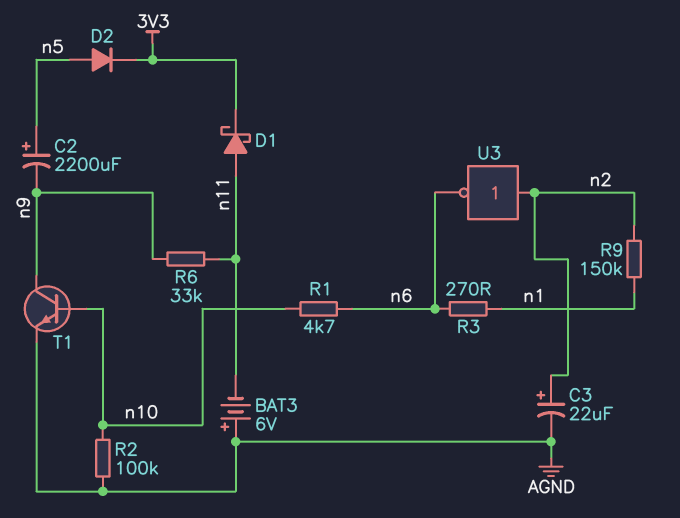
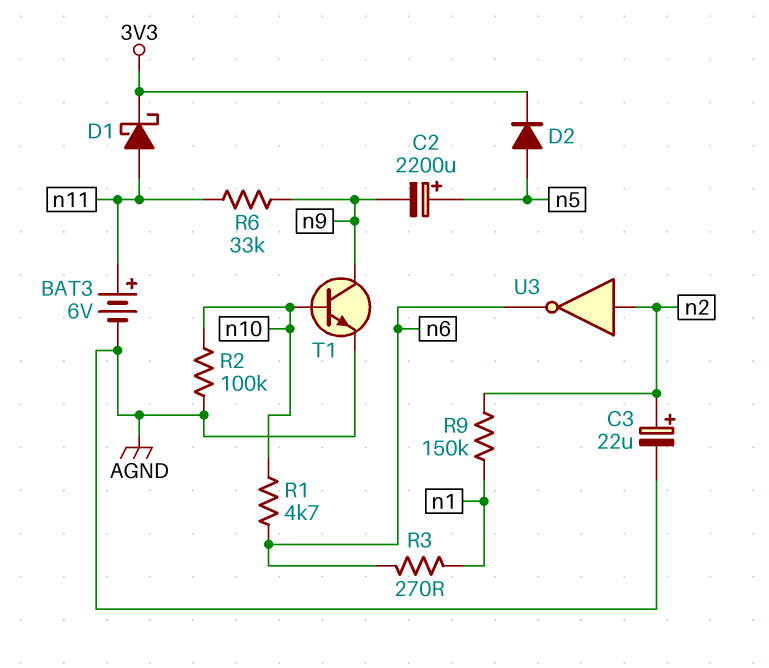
BAT3: 6V (plus AGND, minus n11) -> 6V (plus n11, minus AGND)

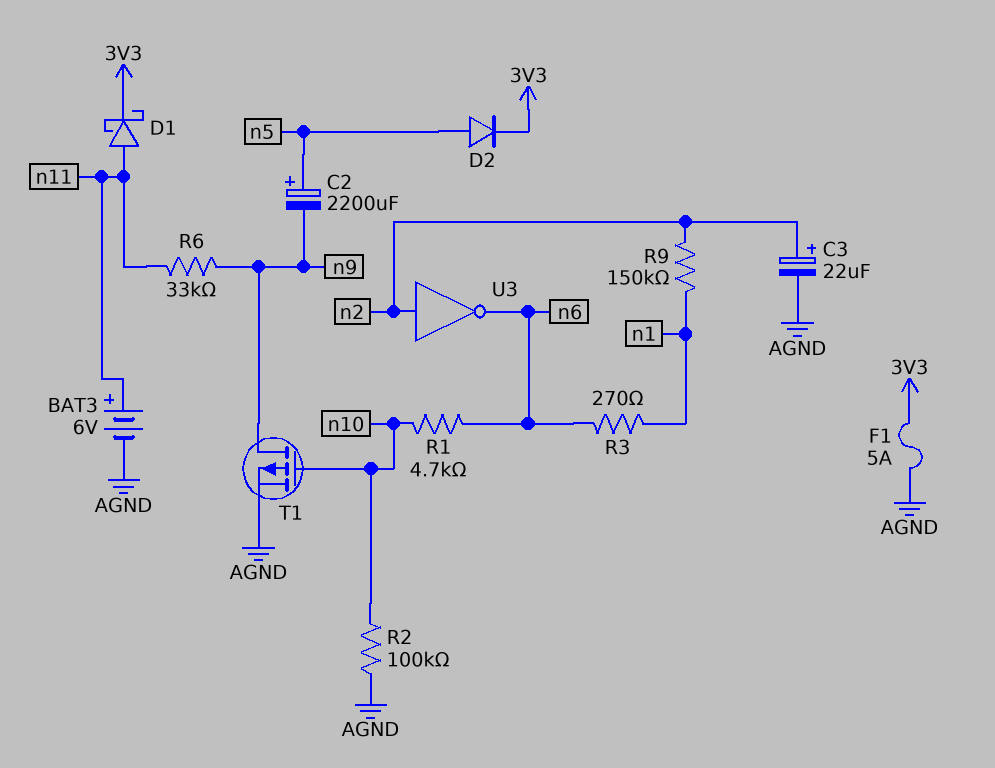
F1: none -> 5A (3V3, AGND)
T1: NPN (B n10, C n9, E AGND) -> PMOS (G n10, D n9, S AGND)

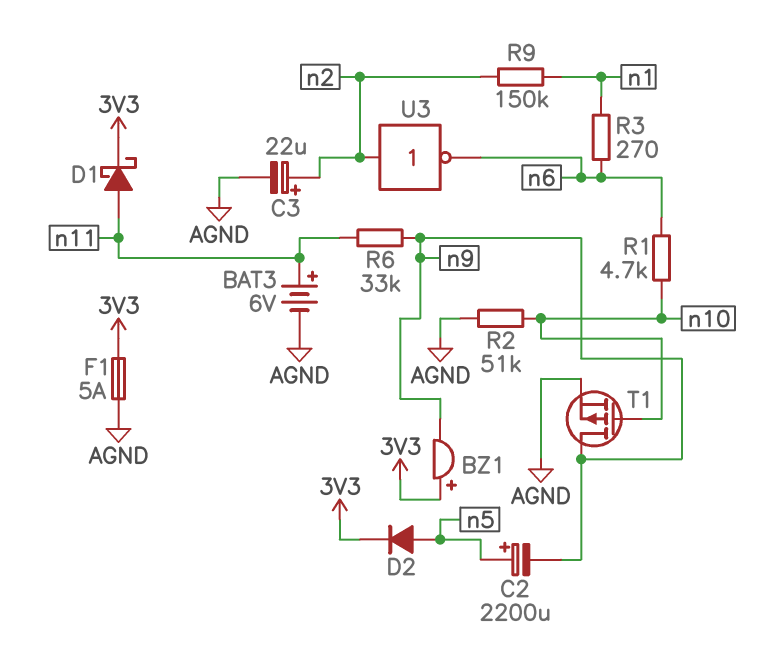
BZ1: none -> buzzer (plus 3V3, minus n9)
R2: 100k (AGND, n10) -> 51k (AGND, n10)

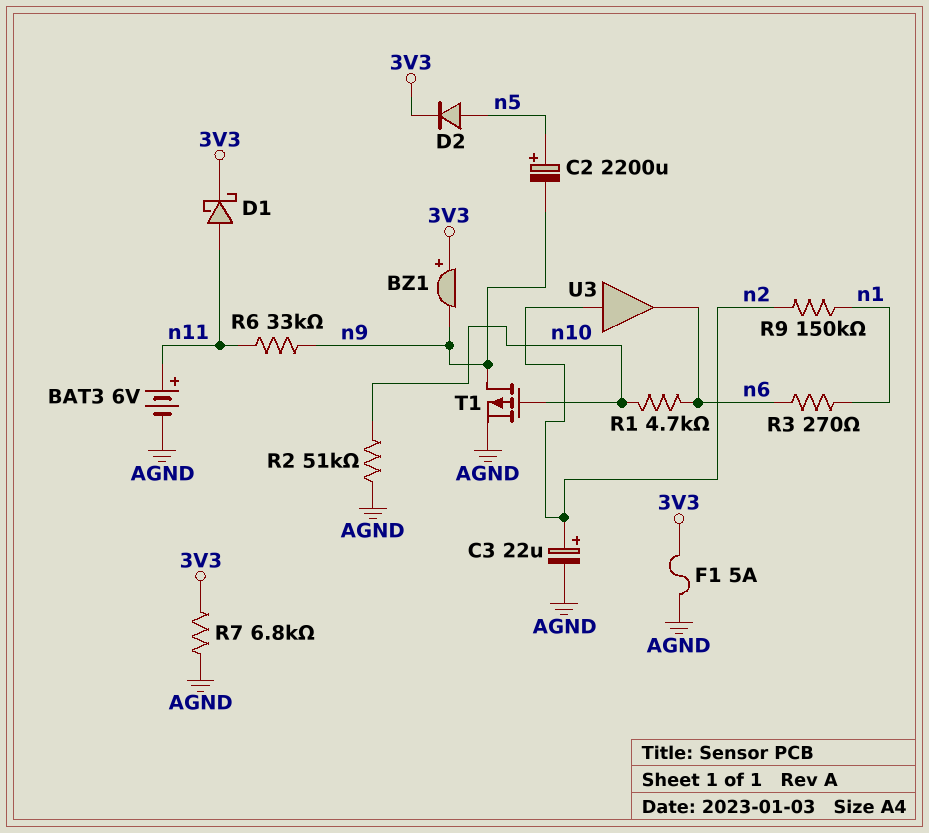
R7: none -> 6.8k (3V3, AGND)
U3: NOT (in n2, out n6) -> buffer (in n2, out n6)

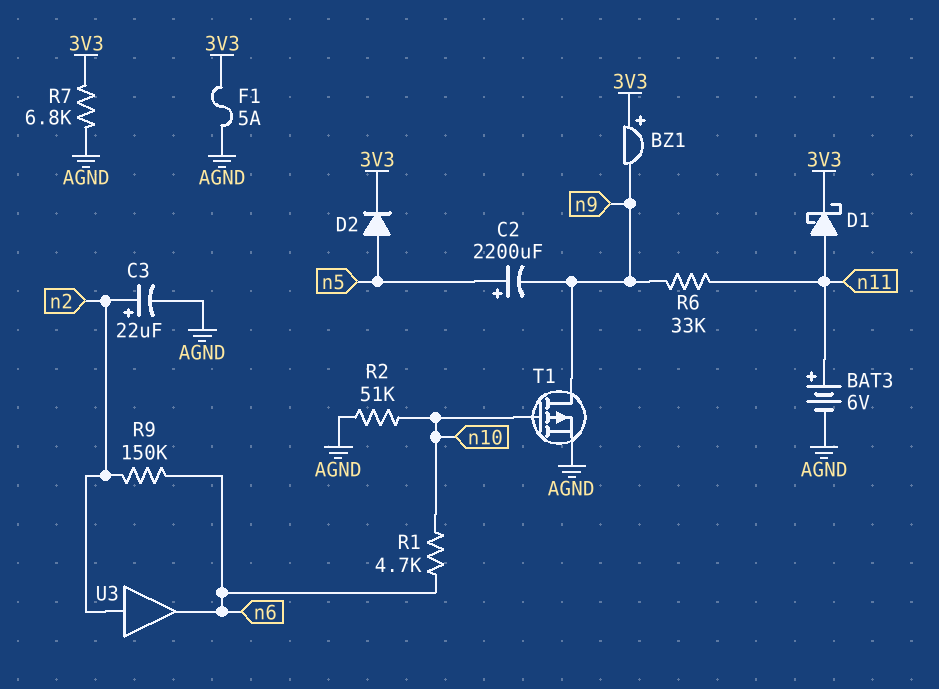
R3: 270 (n1, n6) -> none
R9: 150k (n1, n2) -> 150k (n2, n6)

